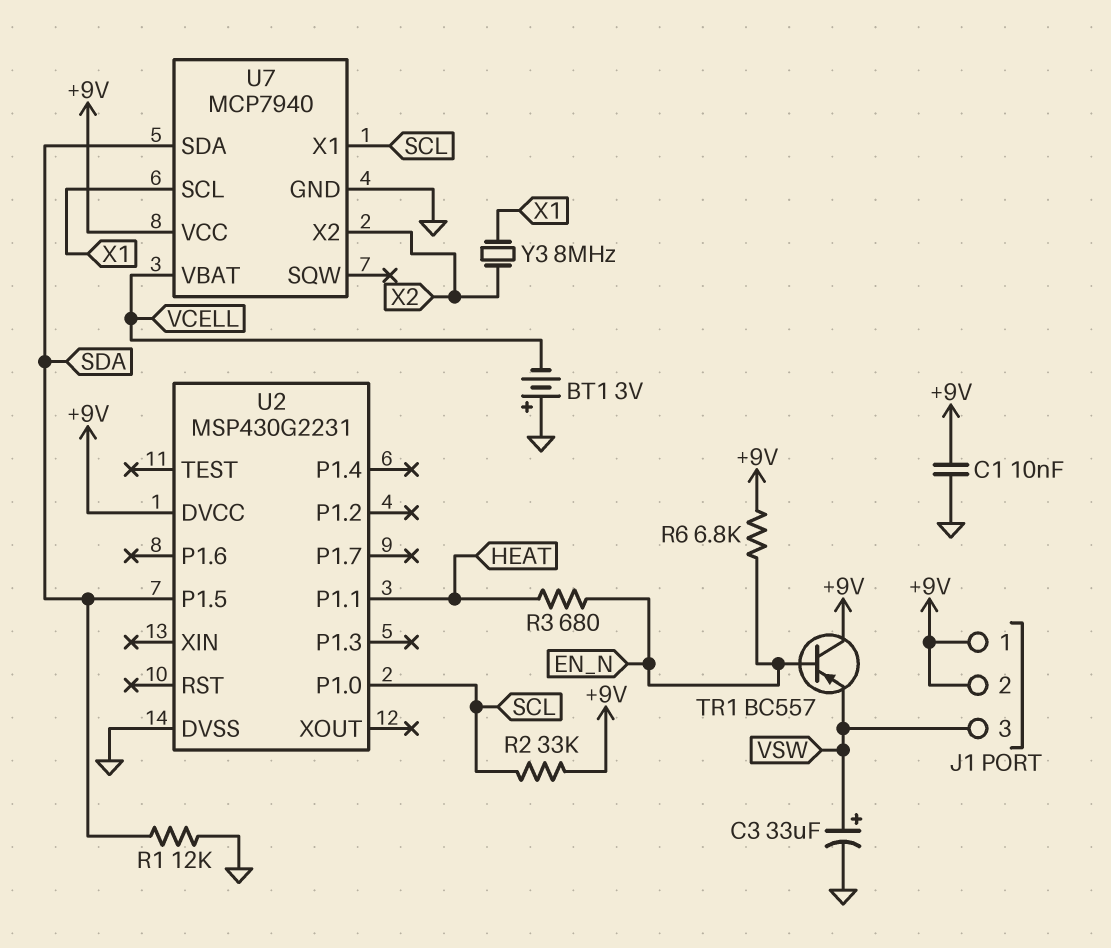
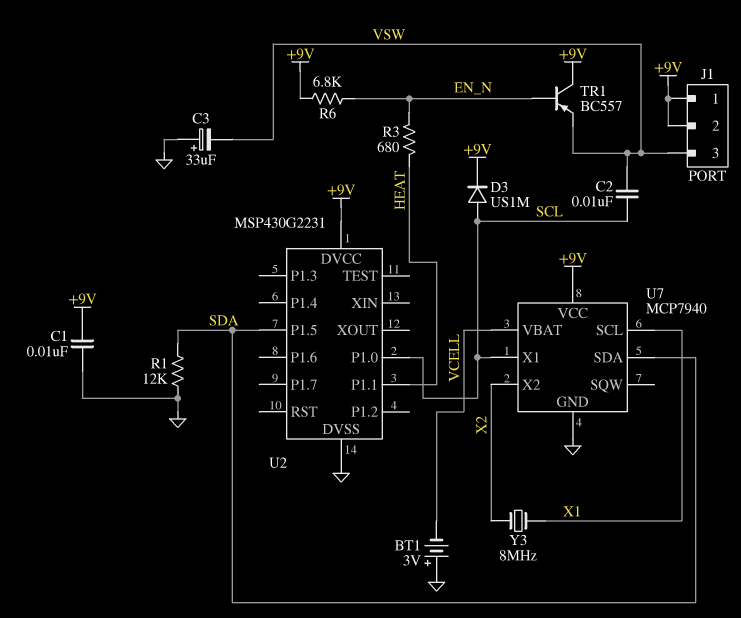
C2: none -> 10nF (SCL, VSW)
C3: 33uF (plus VSW, minus GND) -> 33uF (plus GND, minus VSW)
D3: none -> diode US1M (A SCL, K +9V)
R2: 33k (+9V, SCL) -> none

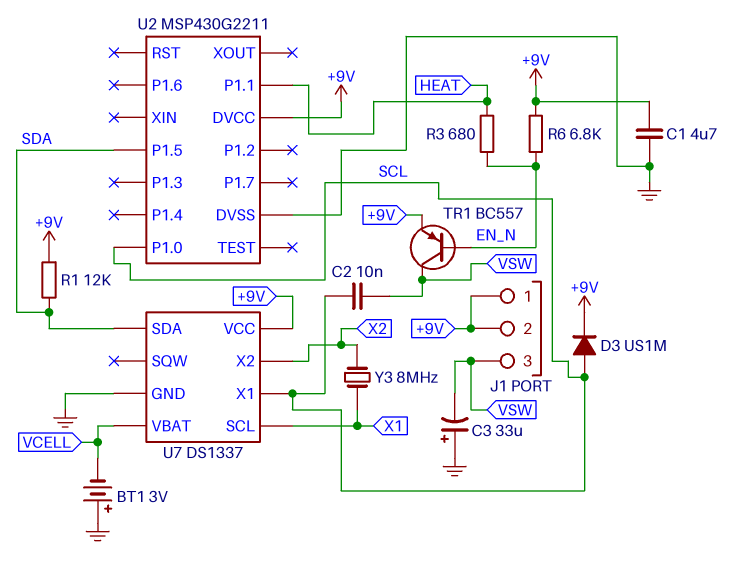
C1: 10nF (+9V, GND) -> 4.7uF (+9V, GND)
R1: 12k (GND, SDA) -> 12k (+9V, SDA)
TR1: PNP BC557 (B EN_N, C +9V, E VSW) -> PNP BC557 (B EN_N, C VSW, E +9V)
U2: MSP430G2231 -> MSP430G2211
U7: MCP7940 -> DS1337

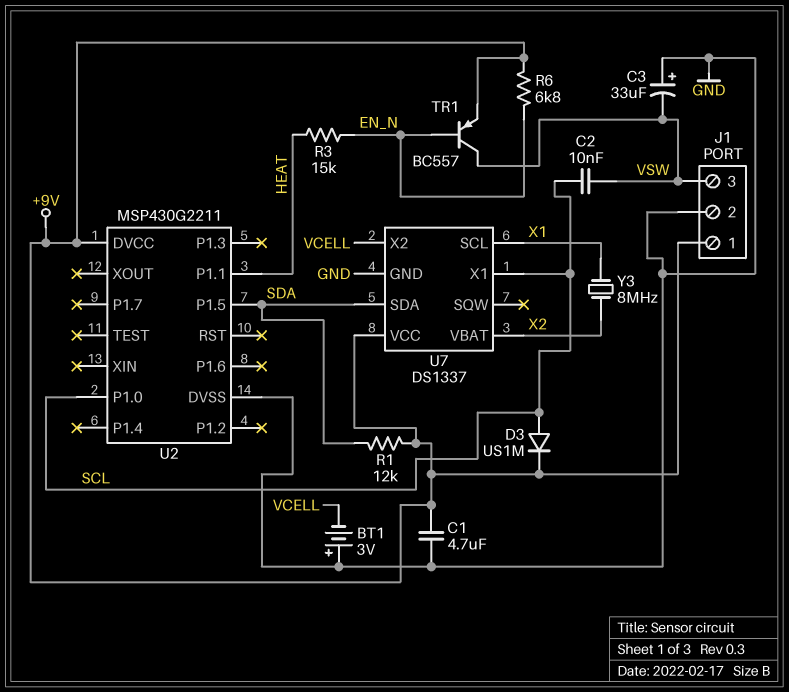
J1 pin 2: +9V -> GND
R3: 680 (EN_N, HEAT) -> 15k (EN_N, HEAT)
U7 pin VBAT: VCELL -> X2
U7 pin X2: X2 -> VCELL

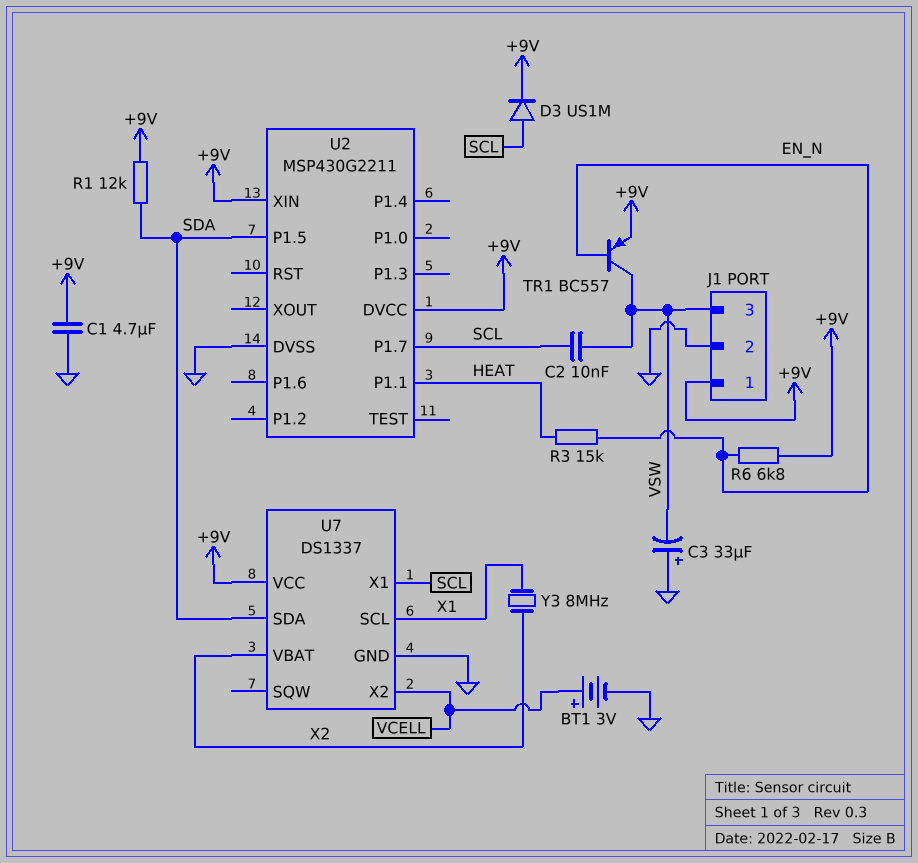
BT1: 3V (plus GND, minus VCELL) -> 3V (plus VCELL, minus GND)
U2 pin P1.0: SCL -> none
U2 pin P1.7: none -> SCL
U2 pin XIN: none -> +9V

